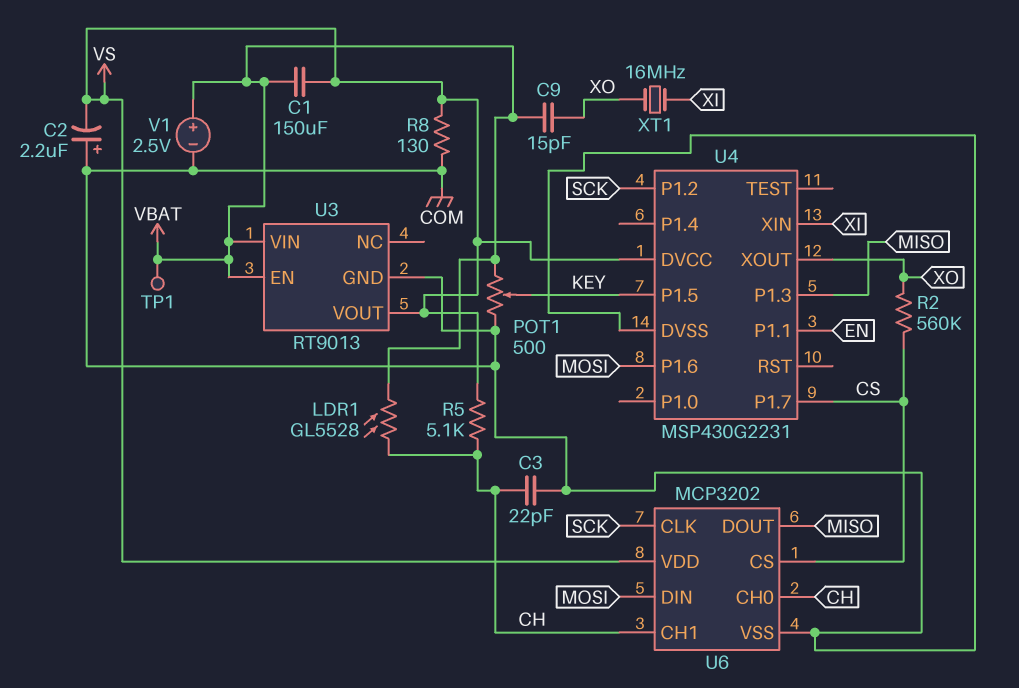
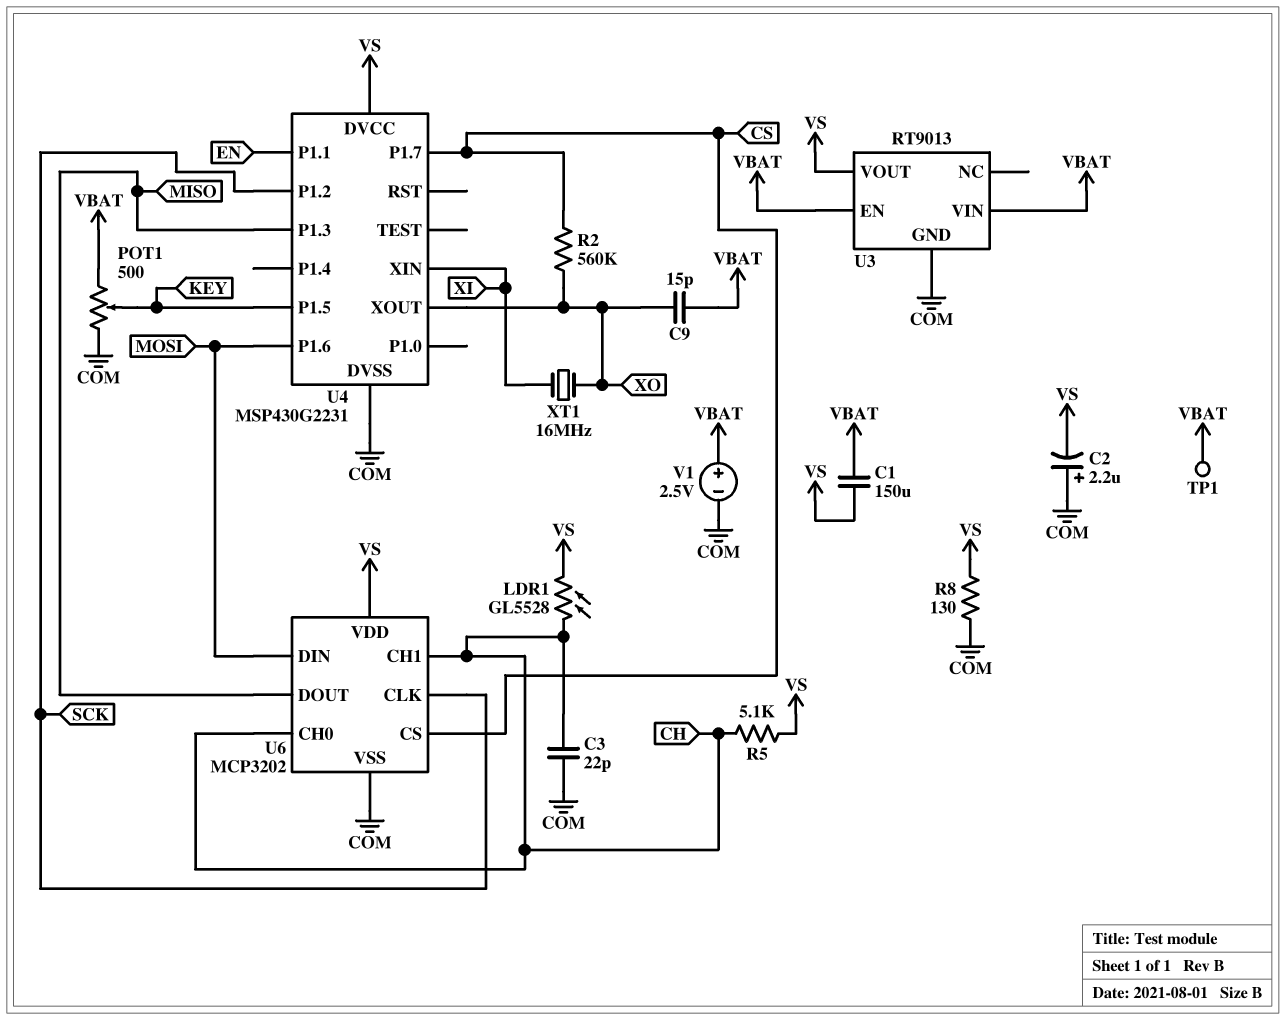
LDR1: GL5528 (CH, VBAT) -> GL5528 (CH, VS)

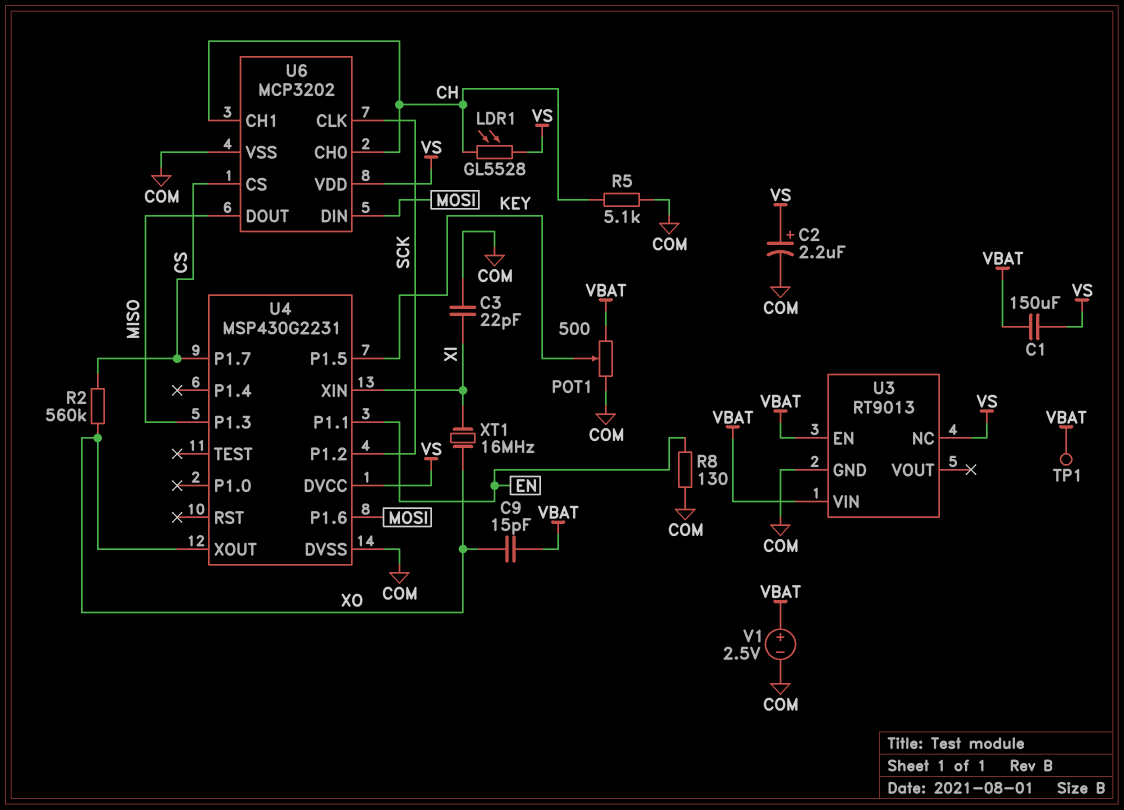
C2: 2.2uF (plus COM, minus VS) -> 2.2uF (plus VS, minus COM)
C3: 22pF (CH, COM) -> 22pF (COM, XI)
R5: 5.1k (CH, VS) -> 5.1k (CH, COM)
R8: 130 (COM, VS) -> 130 (COM, EN)
U3 pin NC: none -> VS
U3 pin VOUT: VS -> none

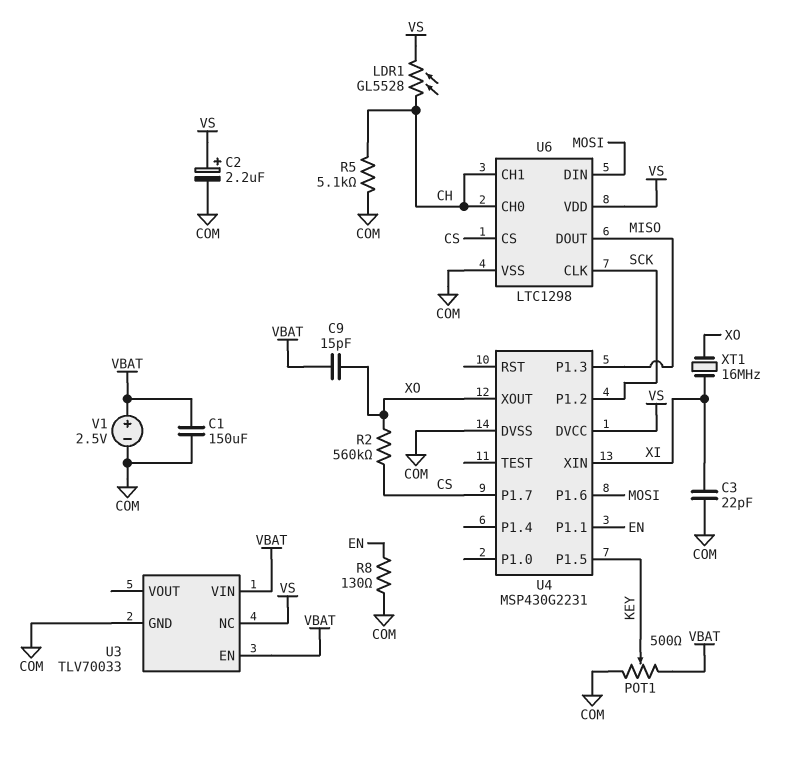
C1: 150uF (VBAT, VS) -> 150uF (COM, VBAT)
TP1: test point (VBAT) -> none
U3: RT9013 -> TLV70033
U6: MCP3202 -> LTC1298

